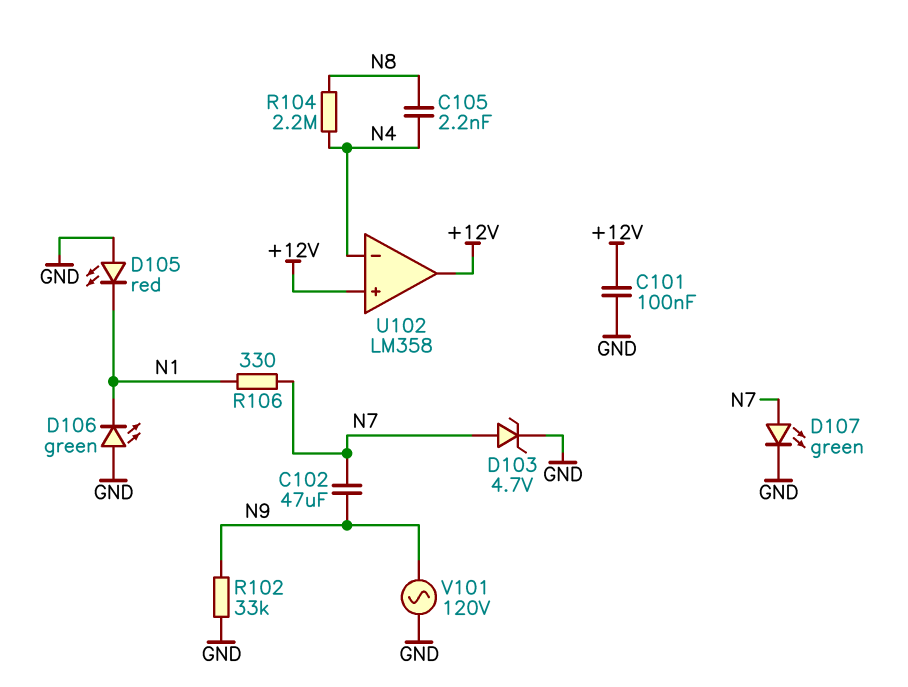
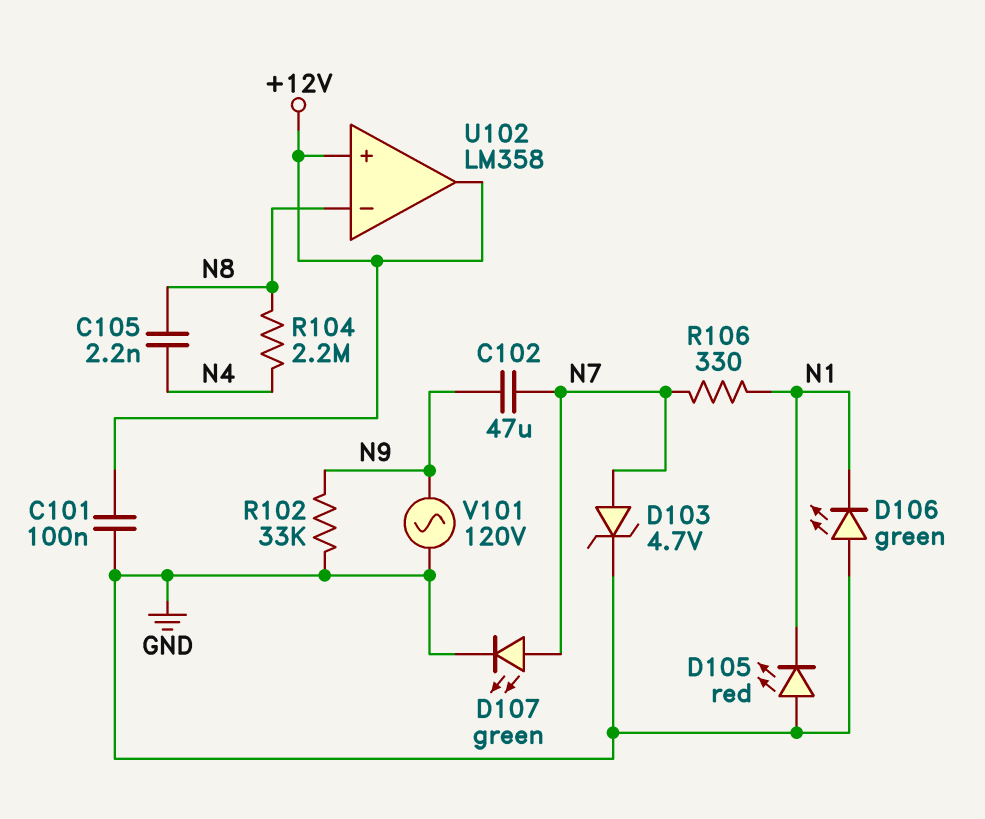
U102 pin in-: N4 -> N8

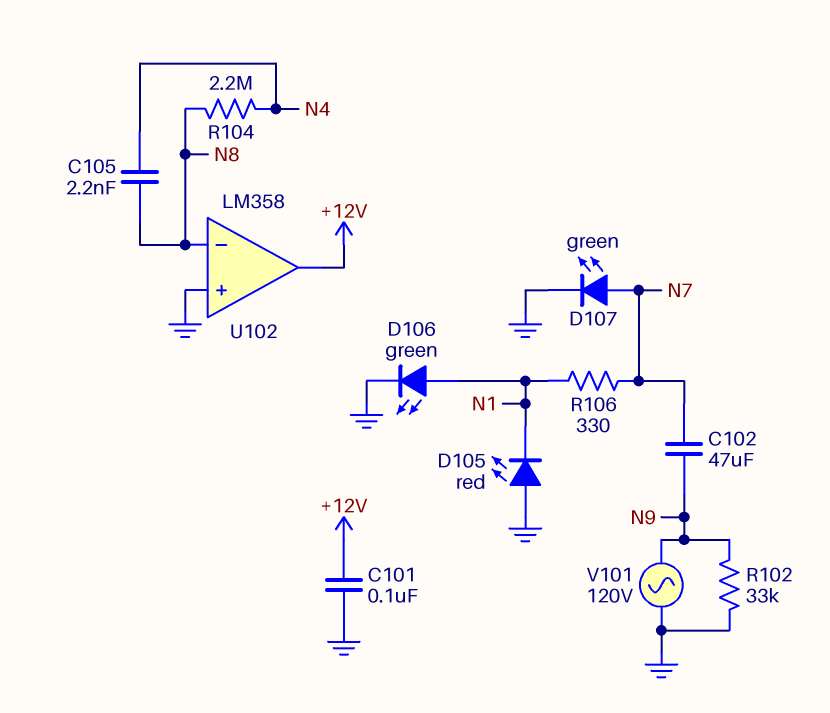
D103: zener 4.7V (A N7, K GND) -> none
D106: LED green (A GND, K N1) -> LED green (A N1, K GND)
U102 pin in+: +12V -> GND

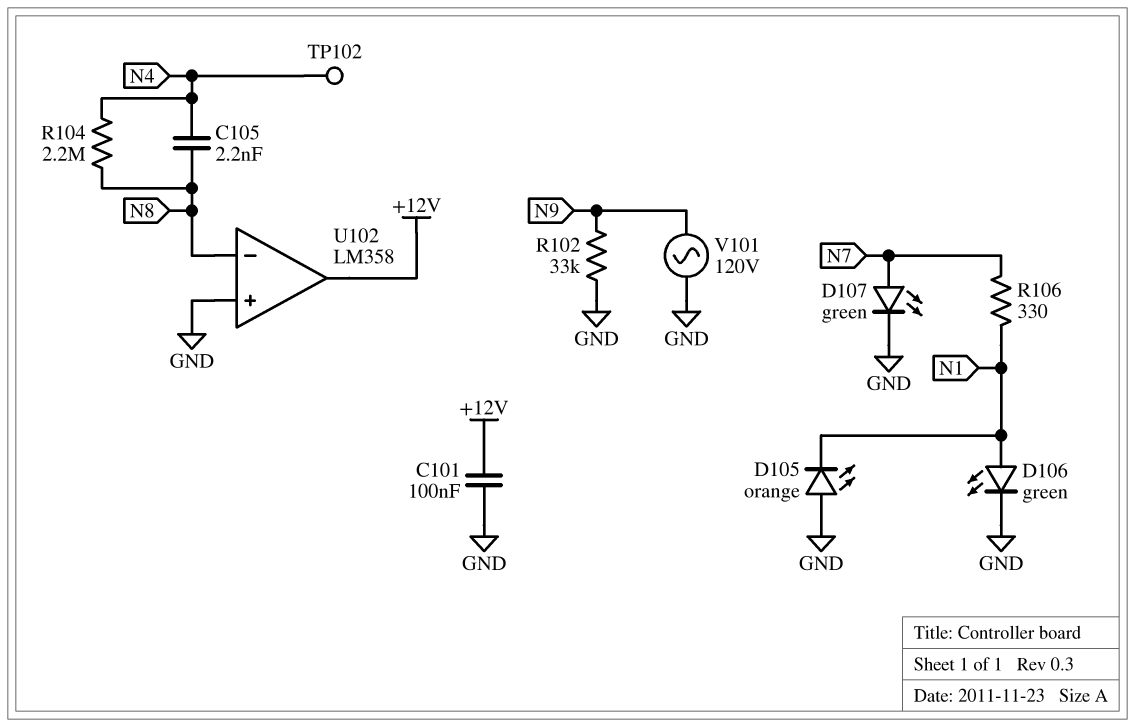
C102: 47uF (N7, N9) -> none
D105: LED red (A GND, K N1) -> LED orange (A GND, K N1)
TP102: none -> test point (N4)

